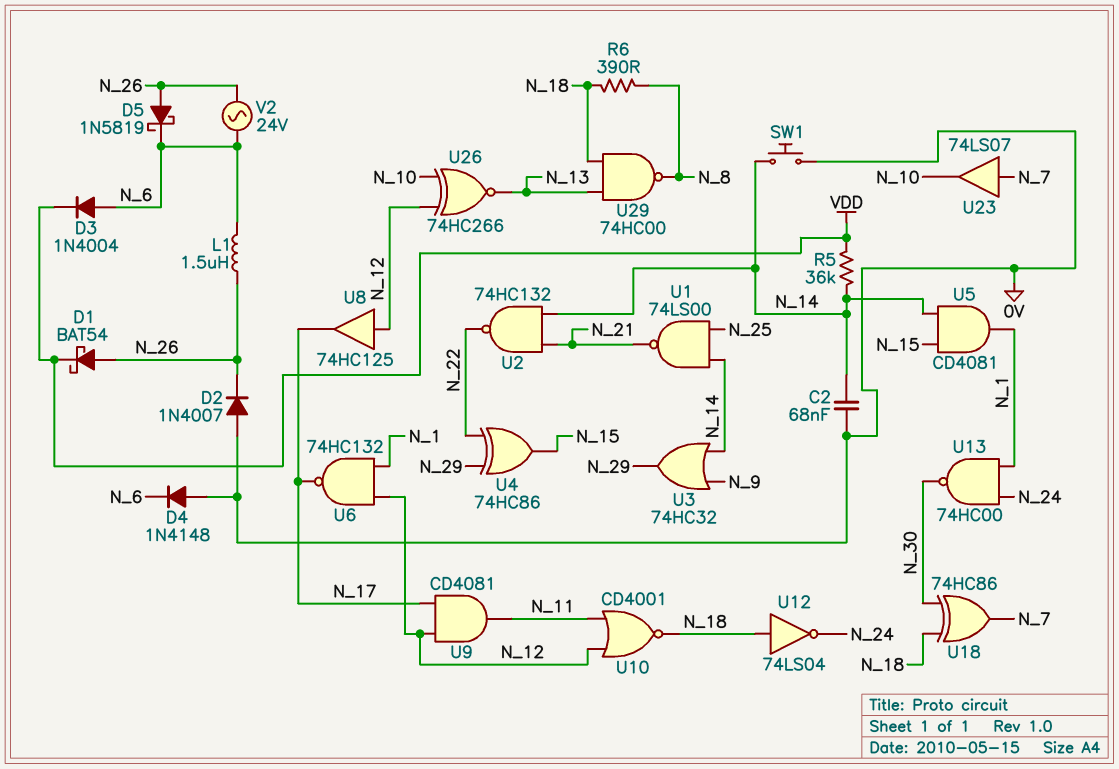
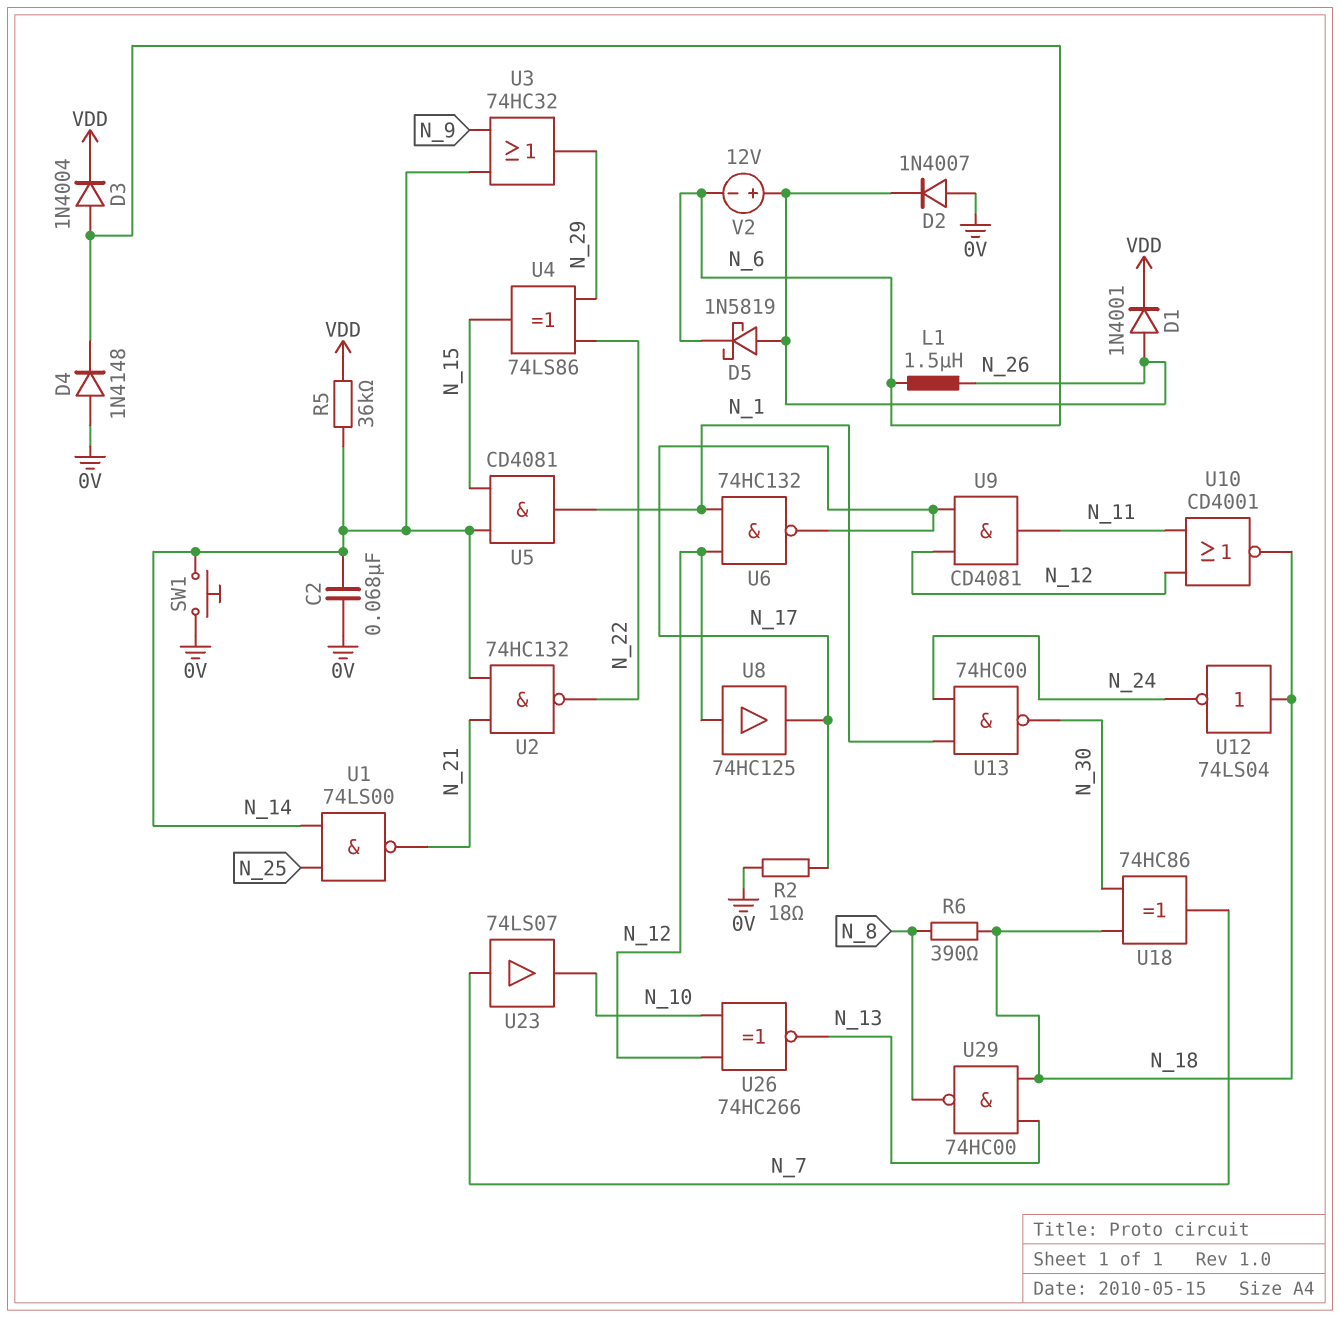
D1: schottky BAT54 (A N_26, K VDD) -> diode 1N4001 (A N_26, K VDD)
R2: none -> 18 (0V, N_17)
U4: XOR 74HC86 (in N_22, in N_29, out N_15) -> XOR 74LS86 (in N_22, in N_29, out N_15)
V2: AC 24V (N_6, N_26) -> 12V (plus N_26, minus N_6)

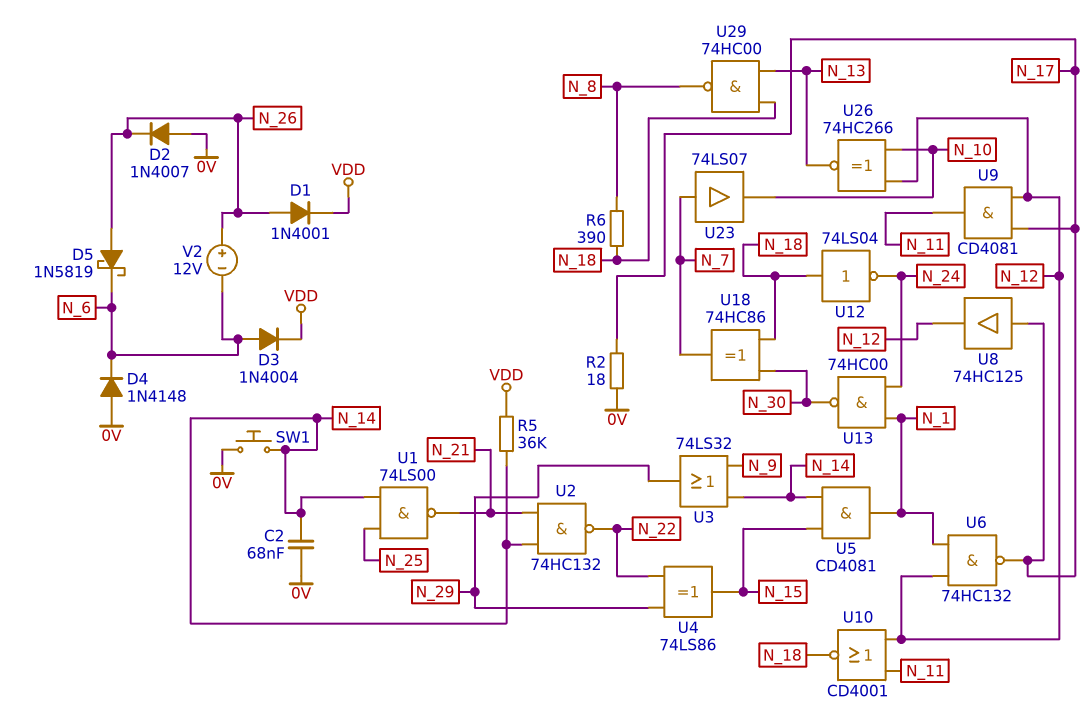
L1: 1.5uH (N_6, N_26) -> none
U3: OR 74HC32 (in N_9, in N_14, out N_29) -> OR 74LS32 (in N_9, in N_14, out N_29)
U8: buffer 74HC125 (in N_12, out N_17) -> buffer 74HC125 (in N_17, out N_12)

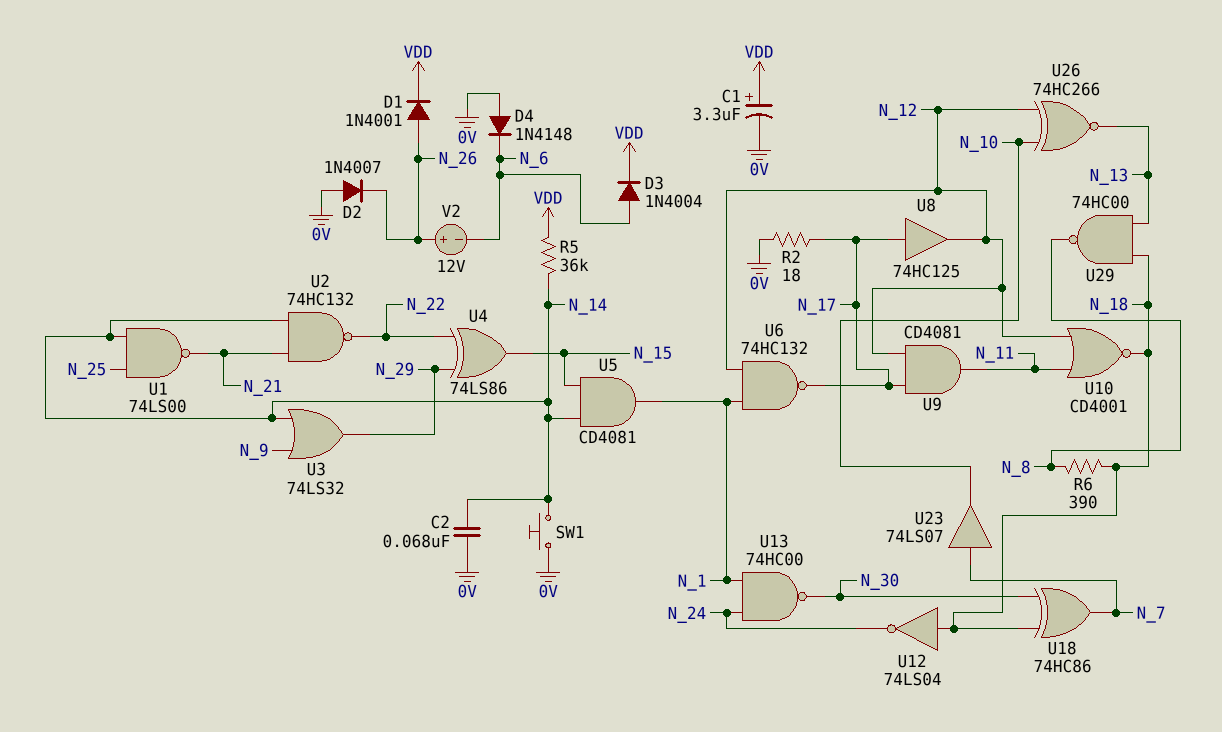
C1: none -> 3.3uF (plus VDD, minus 0V)
D5: schottky 1N5819 (A N_26, K N_6) -> none

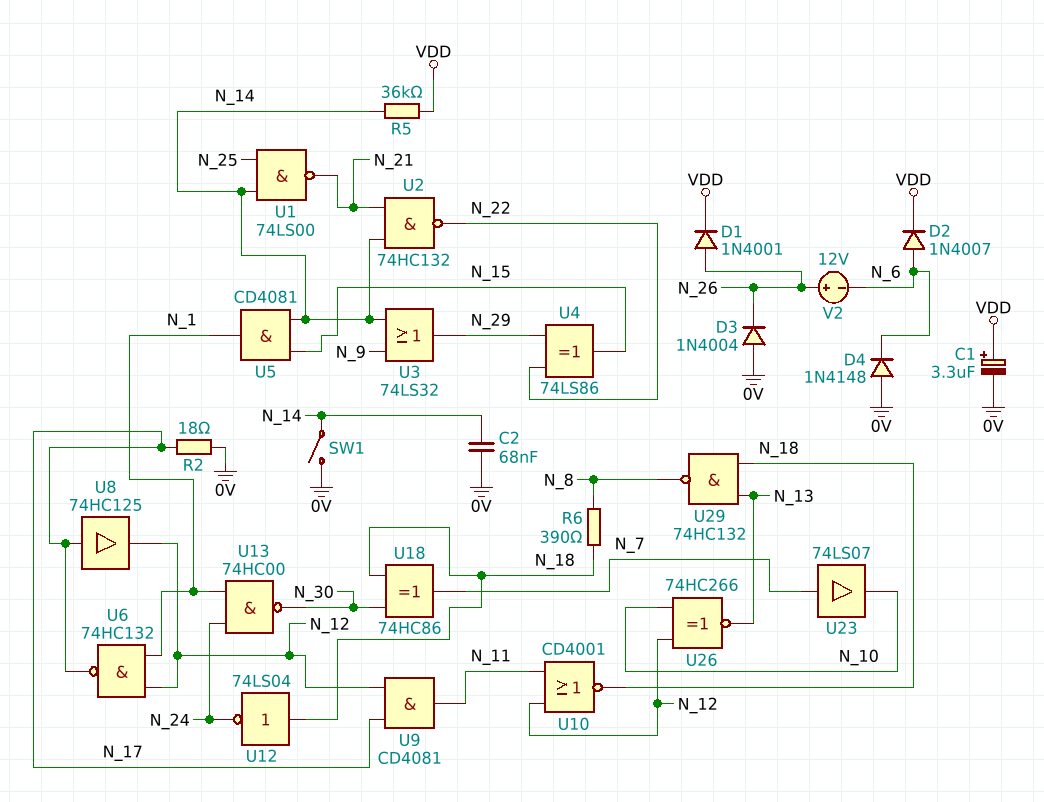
D2: diode 1N4007 (A 0V, K N_26) -> diode 1N4007 (A N_6, K VDD)
D3: diode 1N4004 (A N_6, K VDD) -> diode 1N4004 (A 0V, K N_26)
SW1: button (0V, N_14) -> switch (0V, N_14)
U29: NAND 74HC00 (in N_13, in N_18, out N_8) -> NAND 74HC132 (in N_13, in N_18, out N_8)

